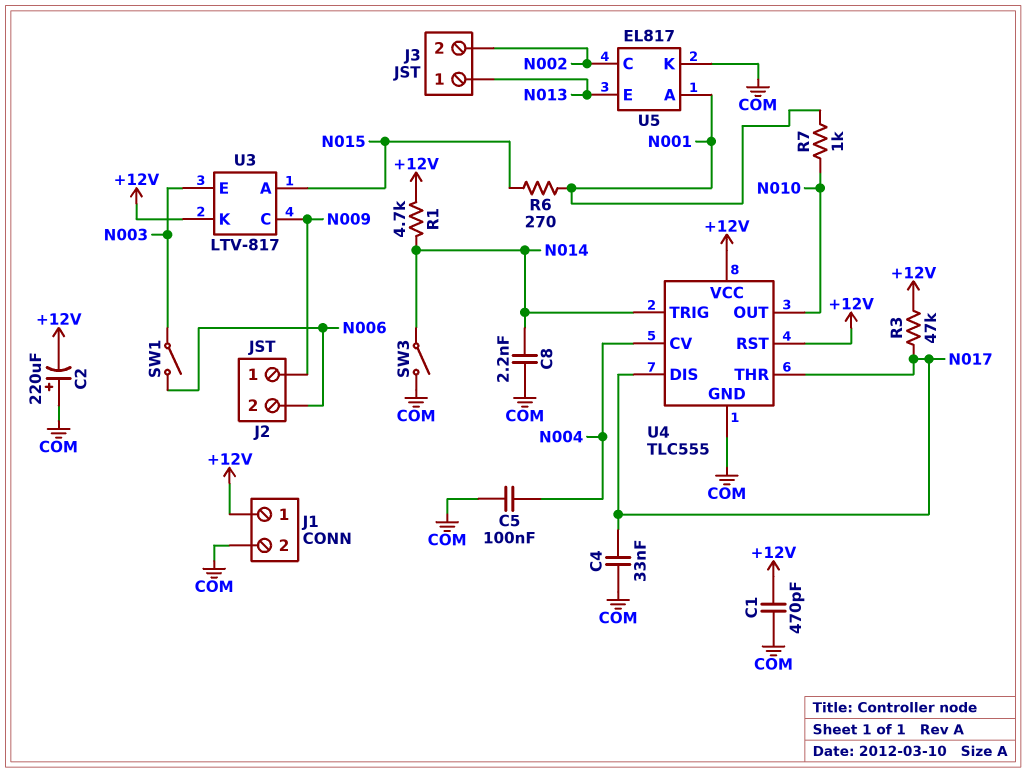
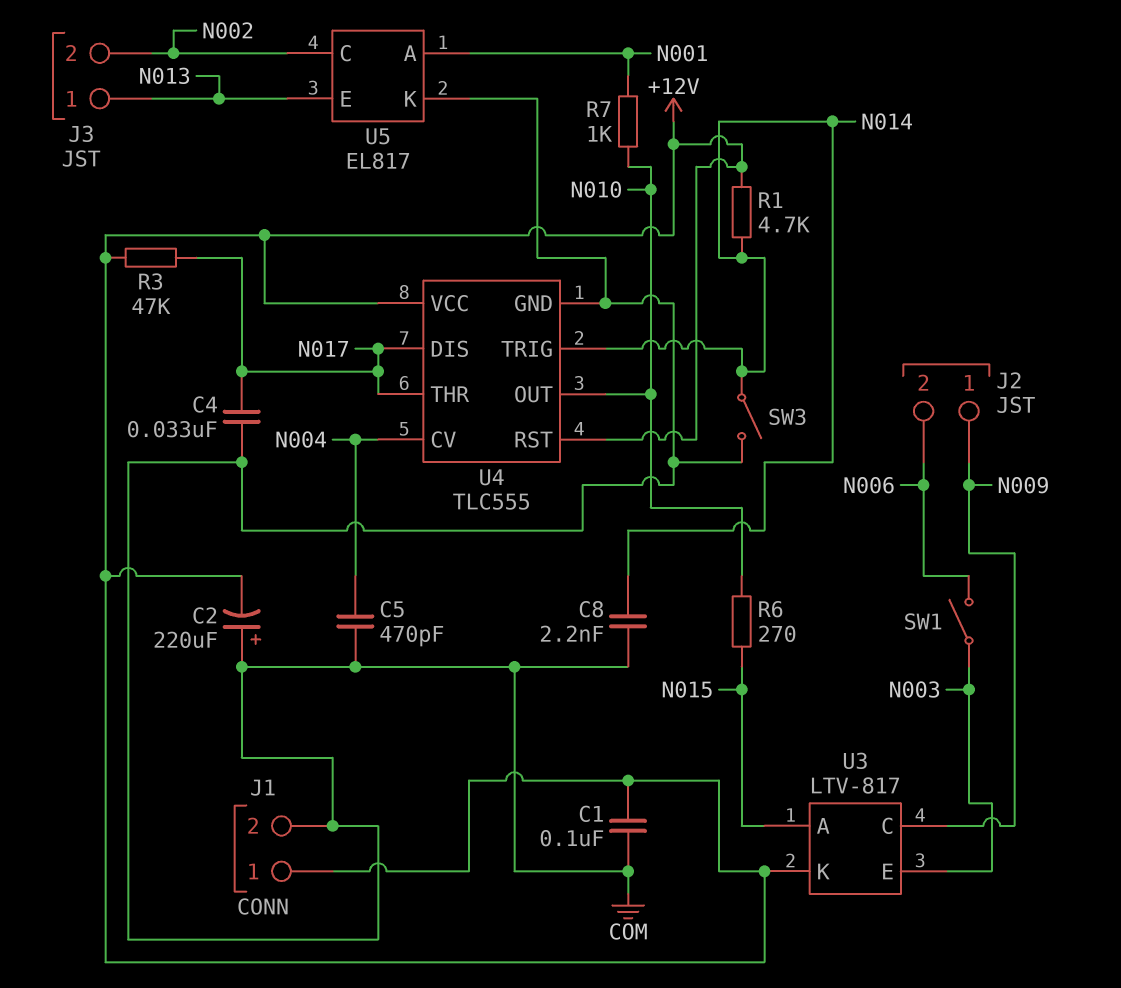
C1: 470pF (+12V, COM) -> 100nF (+12V, COM)
C5: 100nF (COM, N004) -> 470pF (COM, N004)
R6: 270 (N001, N015) -> 270 (N010, N015)

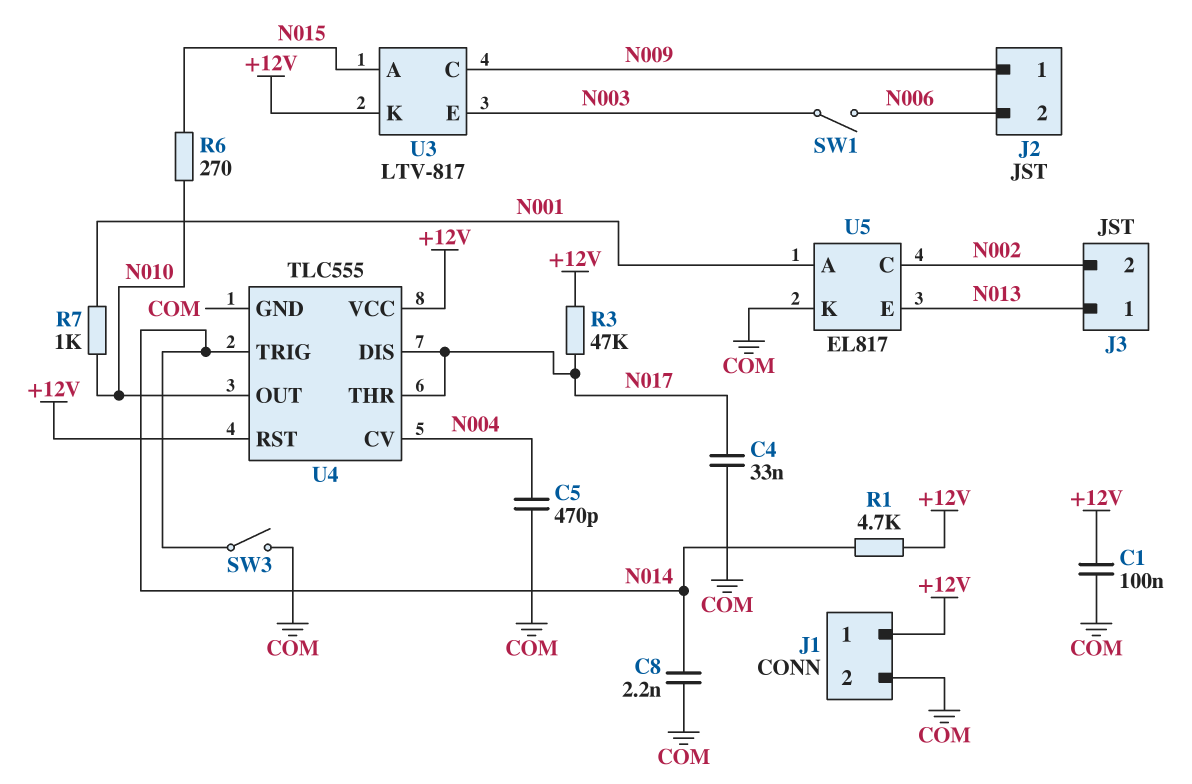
C2: 220uF (plus COM, minus +12V) -> none

